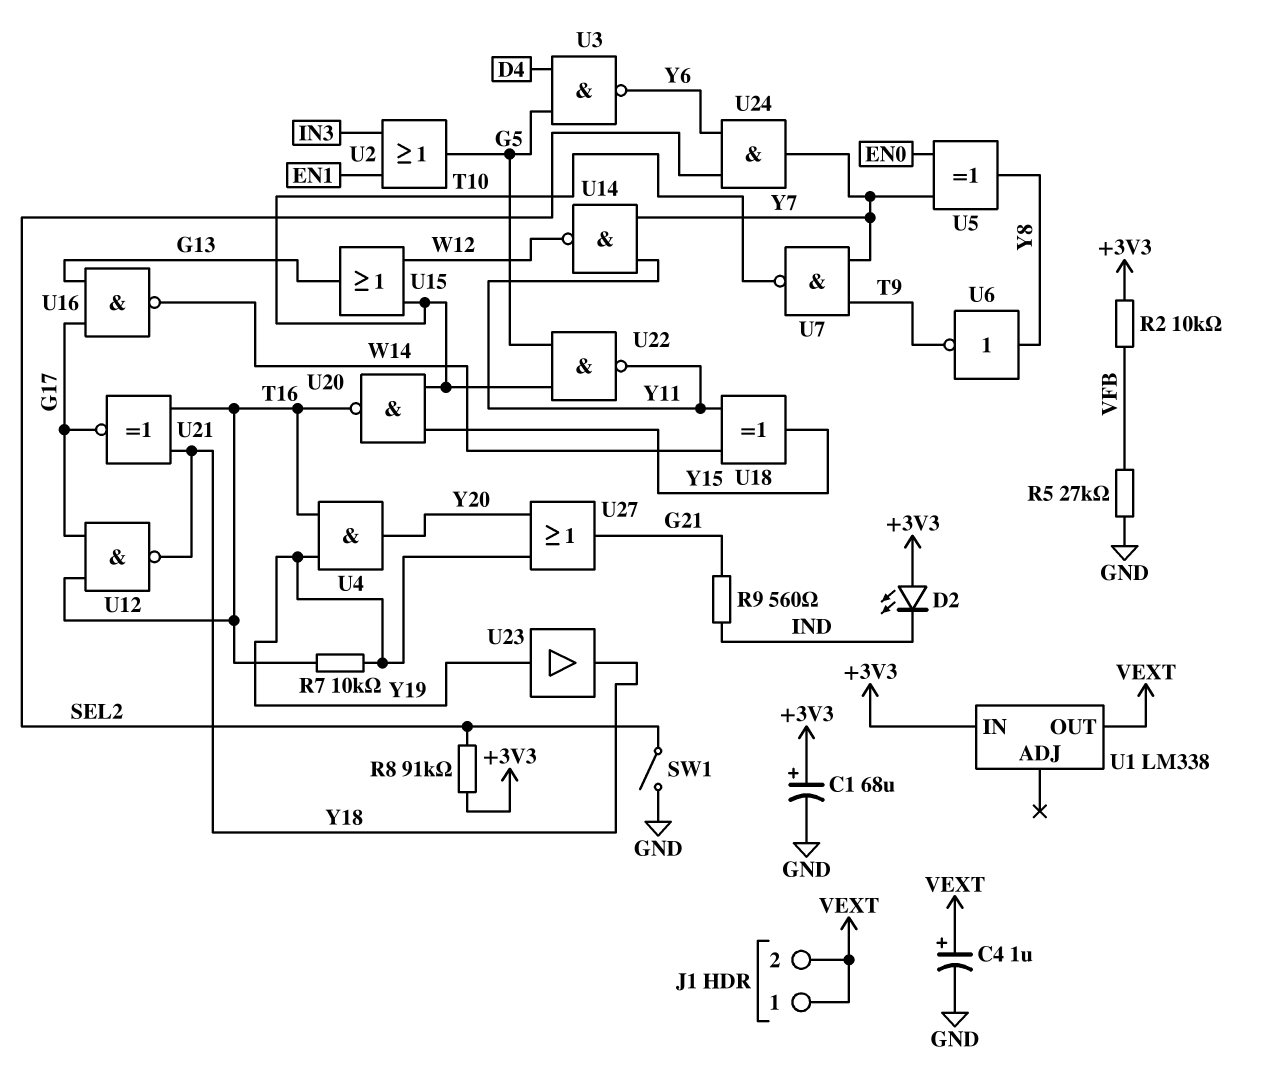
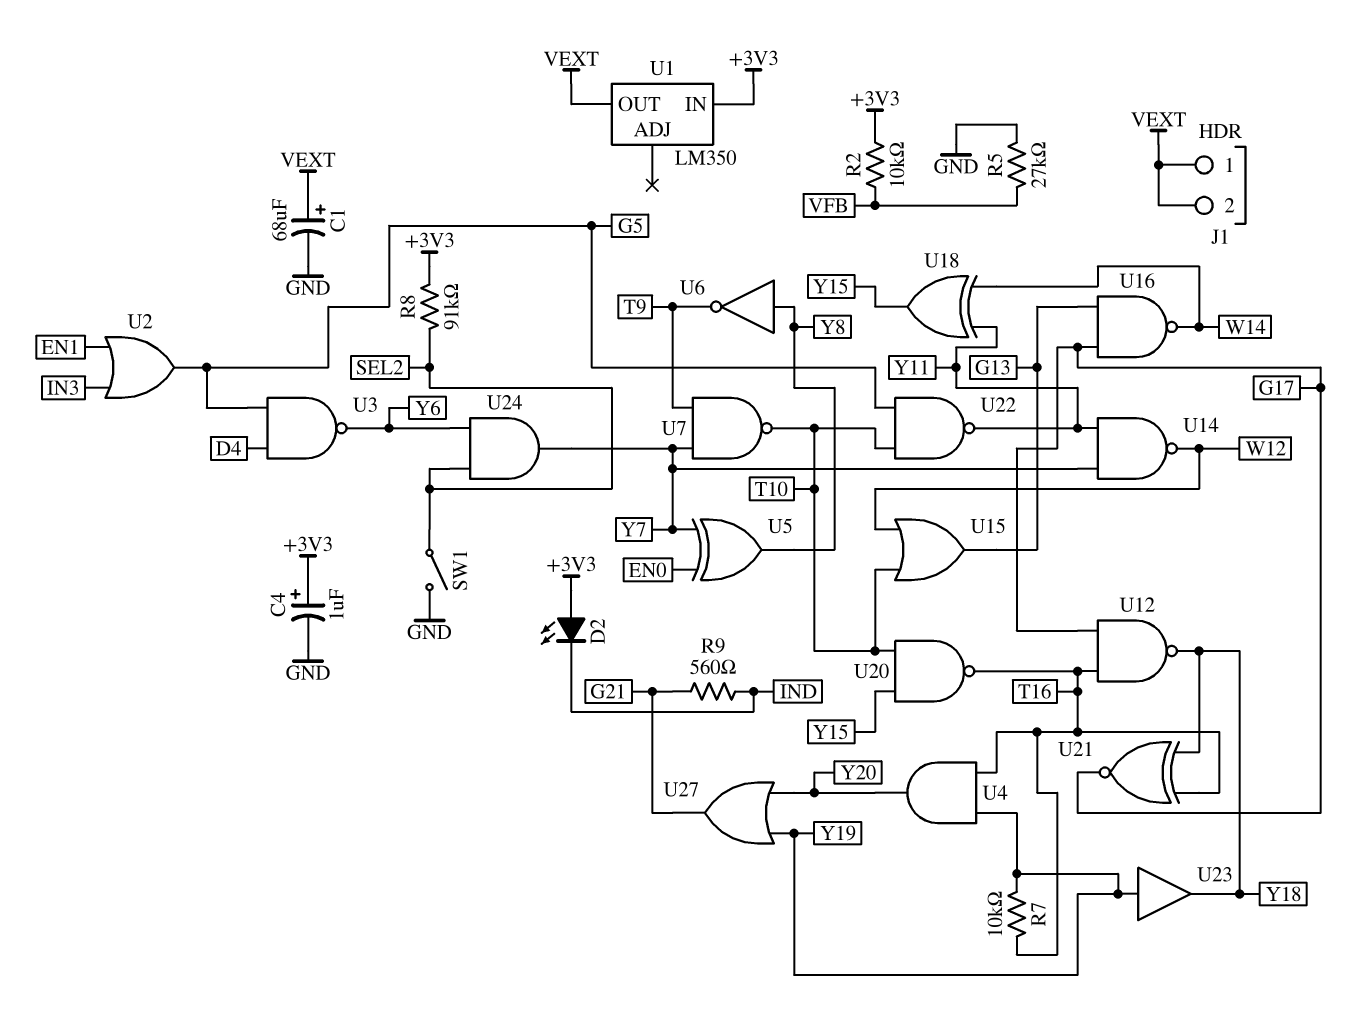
C1: 68uF (plus +3V3, minus GND) -> 68uF (plus VEXT, minus GND)
C4: 1uF (plus VEXT, minus GND) -> 1uF (plus +3V3, minus GND)
U1: LM338 -> LM350

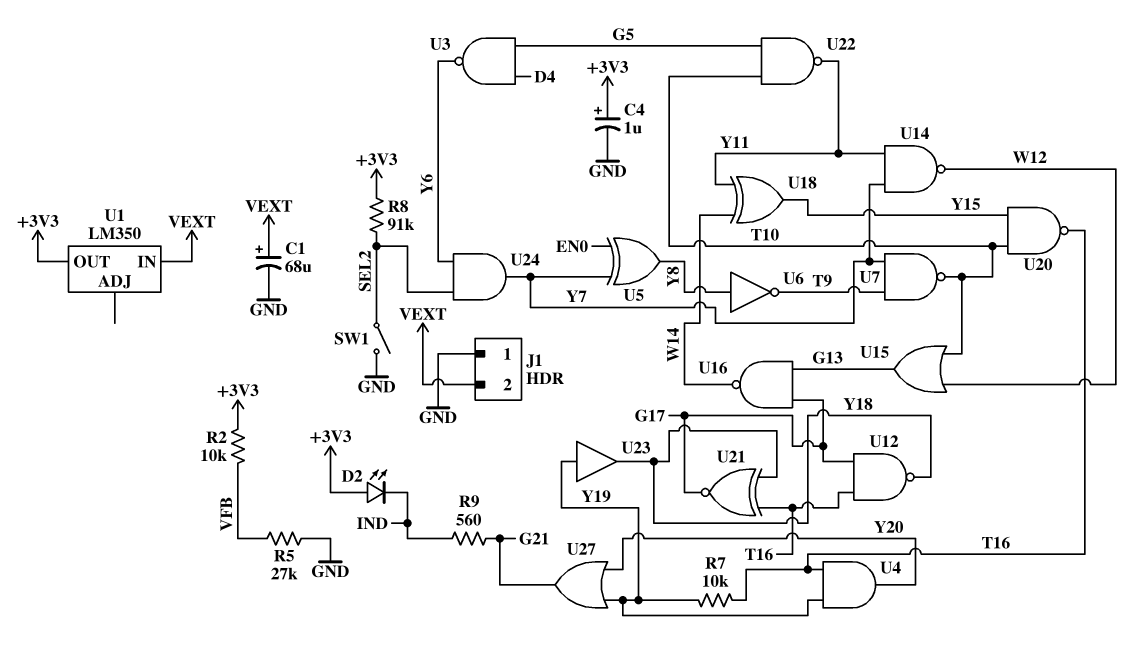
J1 pin 1: VEXT -> GND
U1 pin IN: +3V3 -> VEXT
U1 pin OUT: VEXT -> +3V3
U2: OR (in EN1, in IN3, out G5) -> none

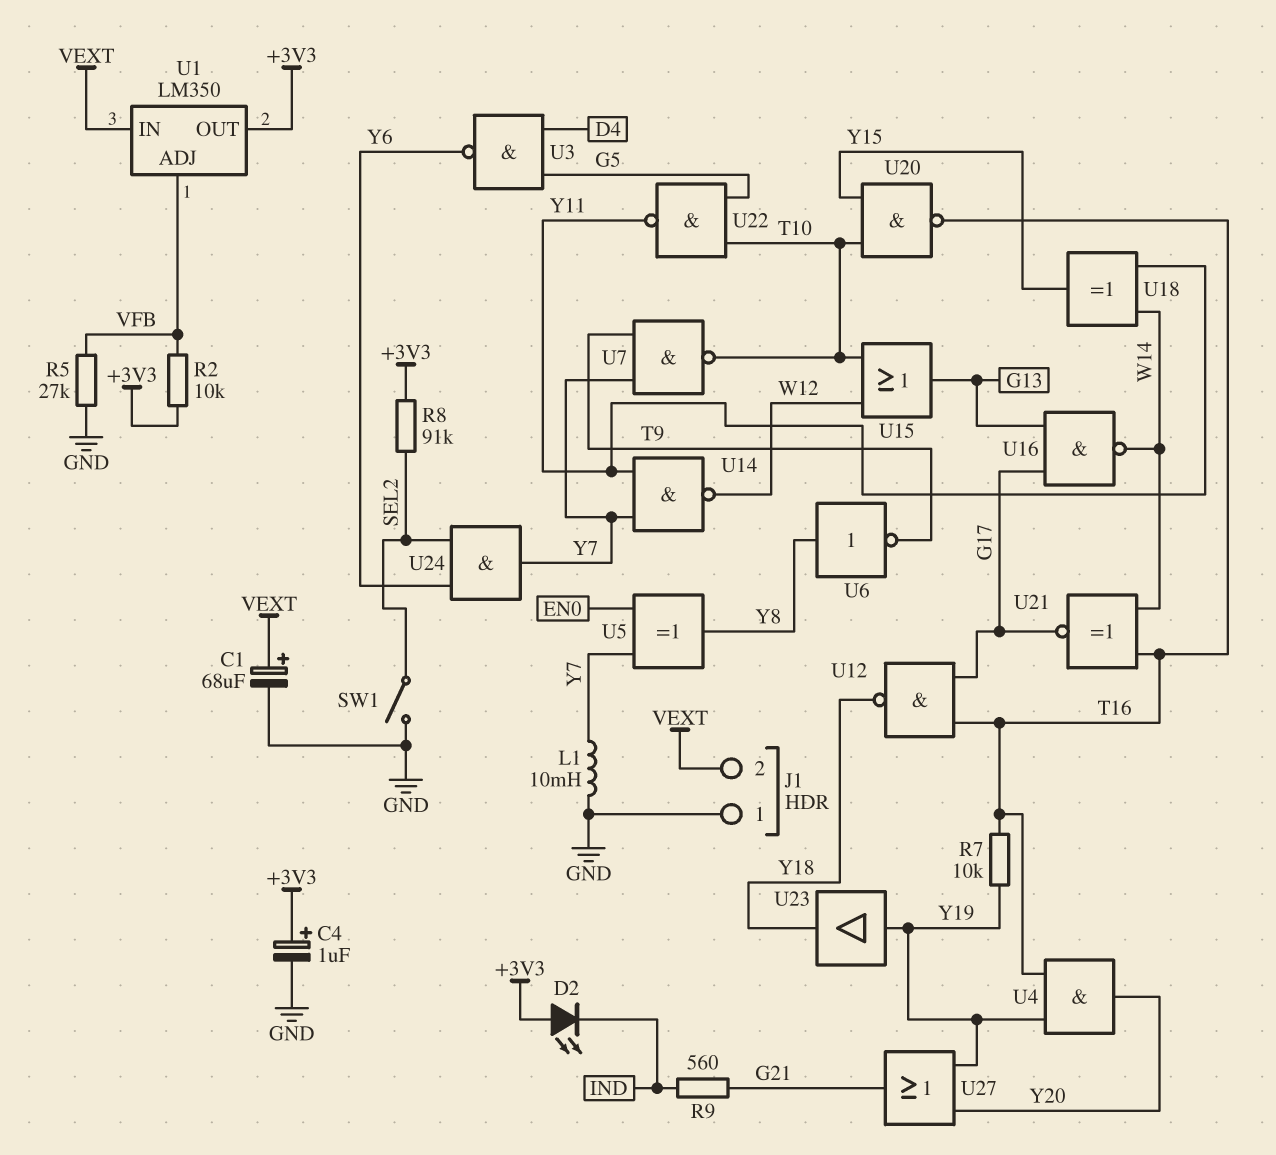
L1: none -> 10mH (GND, Y7)
U1 pin ADJ: none -> VFB
U21: XNOR (in T16, in Y18, out G17) -> XNOR (in T16, in W14, out G17)

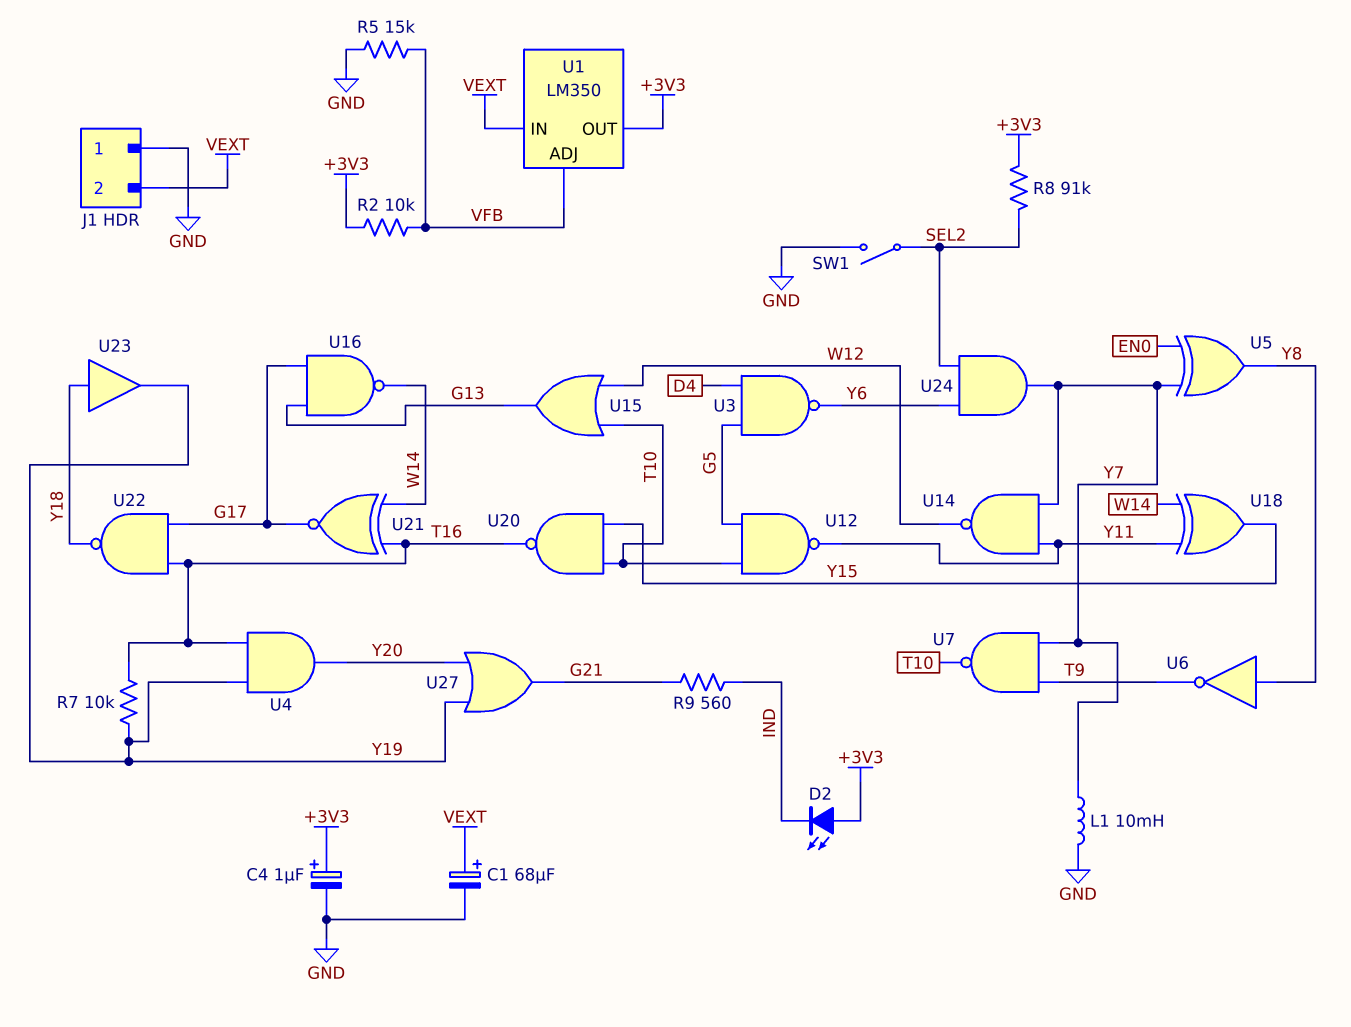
R5: 27k (GND, VFB) -> 15k (GND, VFB)
U12: NAND (in G17, in T16, out Y18) -> NAND (in G5, in T10, out Y11)
U22: NAND (in G5, in T10, out Y11) -> NAND (in G17, in T16, out Y18)
U23: buffer (in Y19, out Y18) -> buffer (in Y18, out Y19)

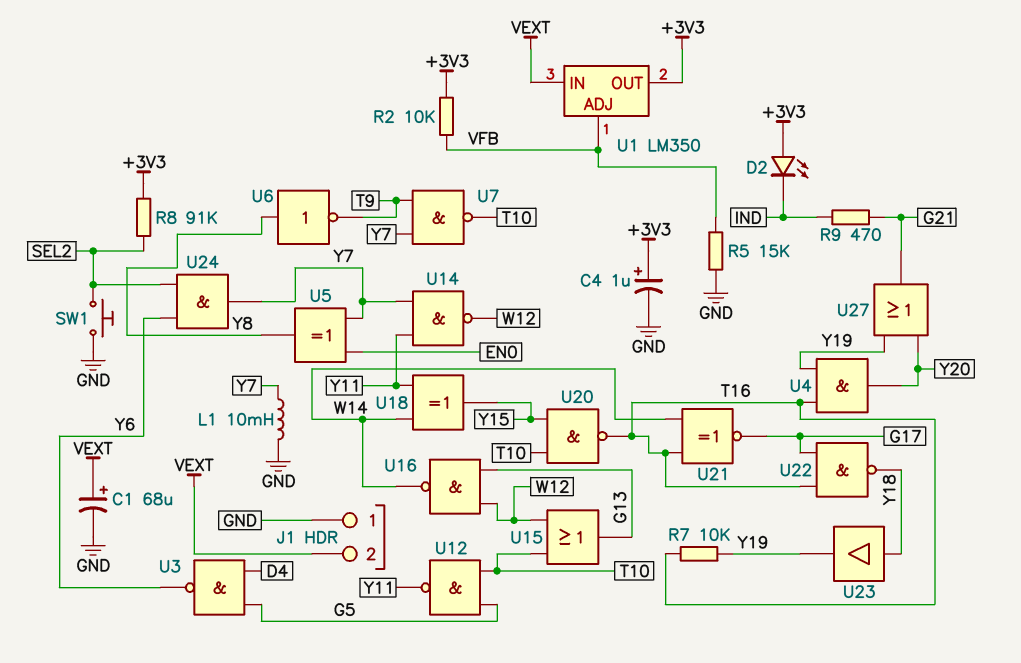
R9: 560 (G21, IND) -> 470 (G21, IND)
SW1: switch (GND, SEL2) -> button (GND, SEL2)
U16: NAND (in G13, in G17, out W14) -> NAND (in G13, in W12, out W14)

